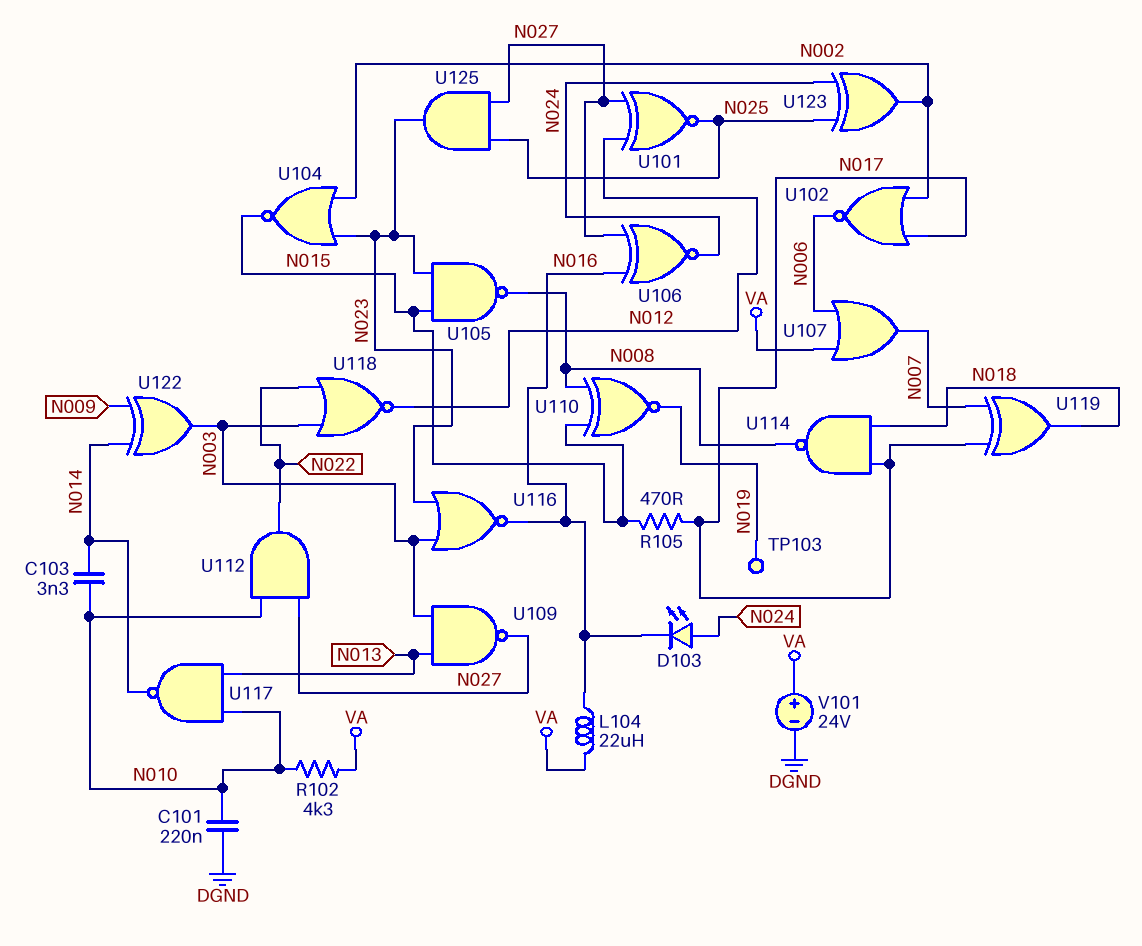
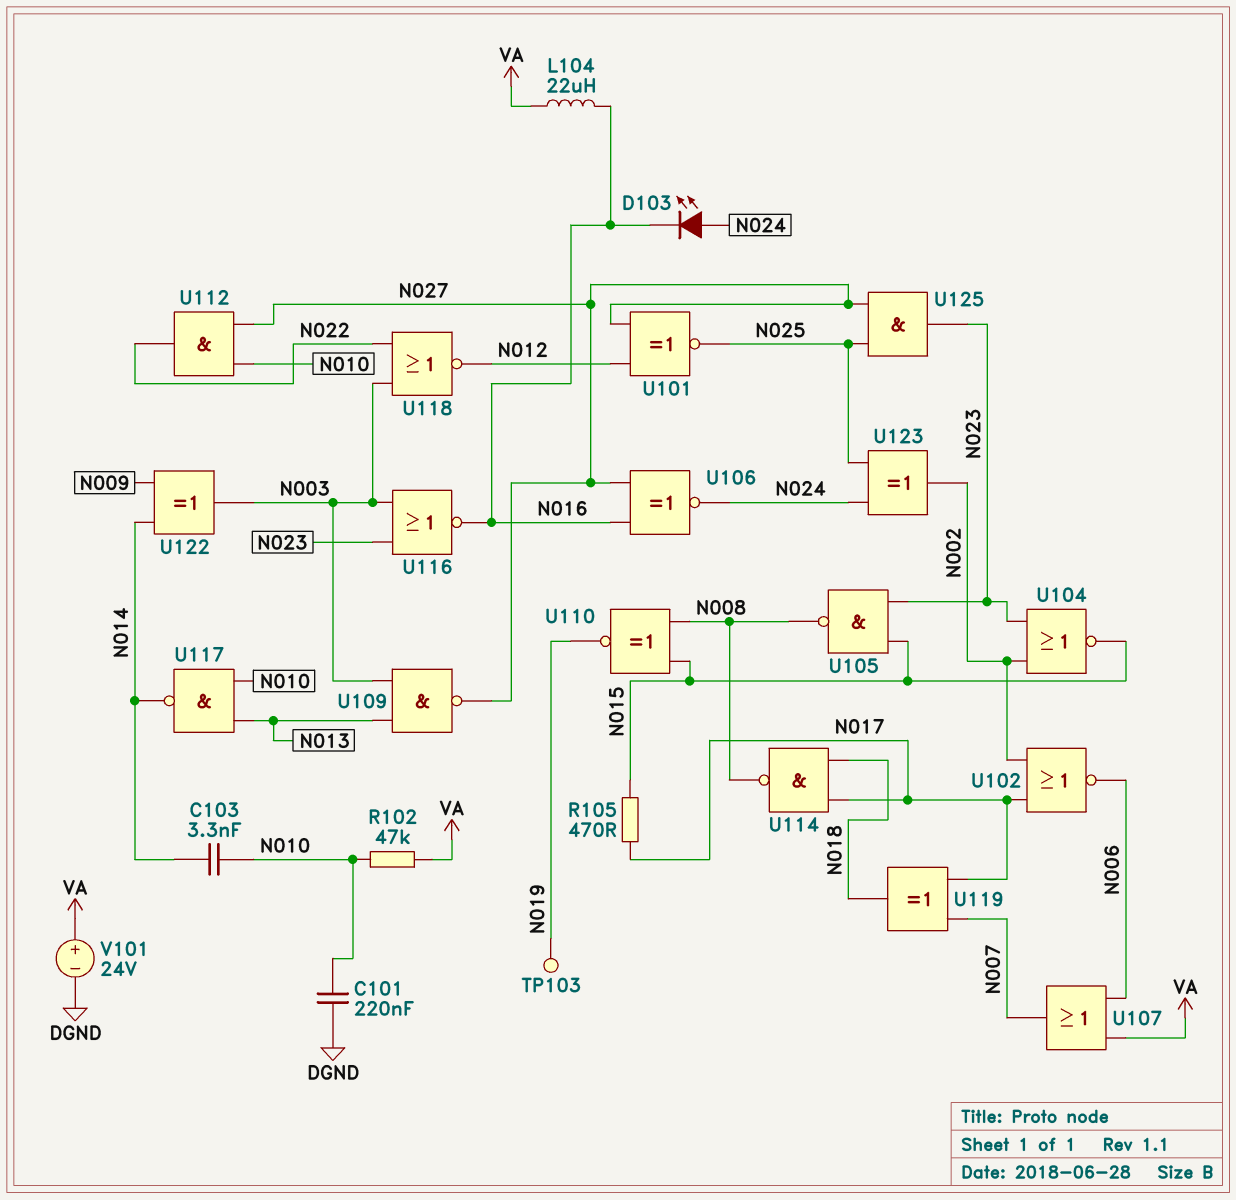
R102: 4.3k (N010, VA) -> 47k (N010, VA)

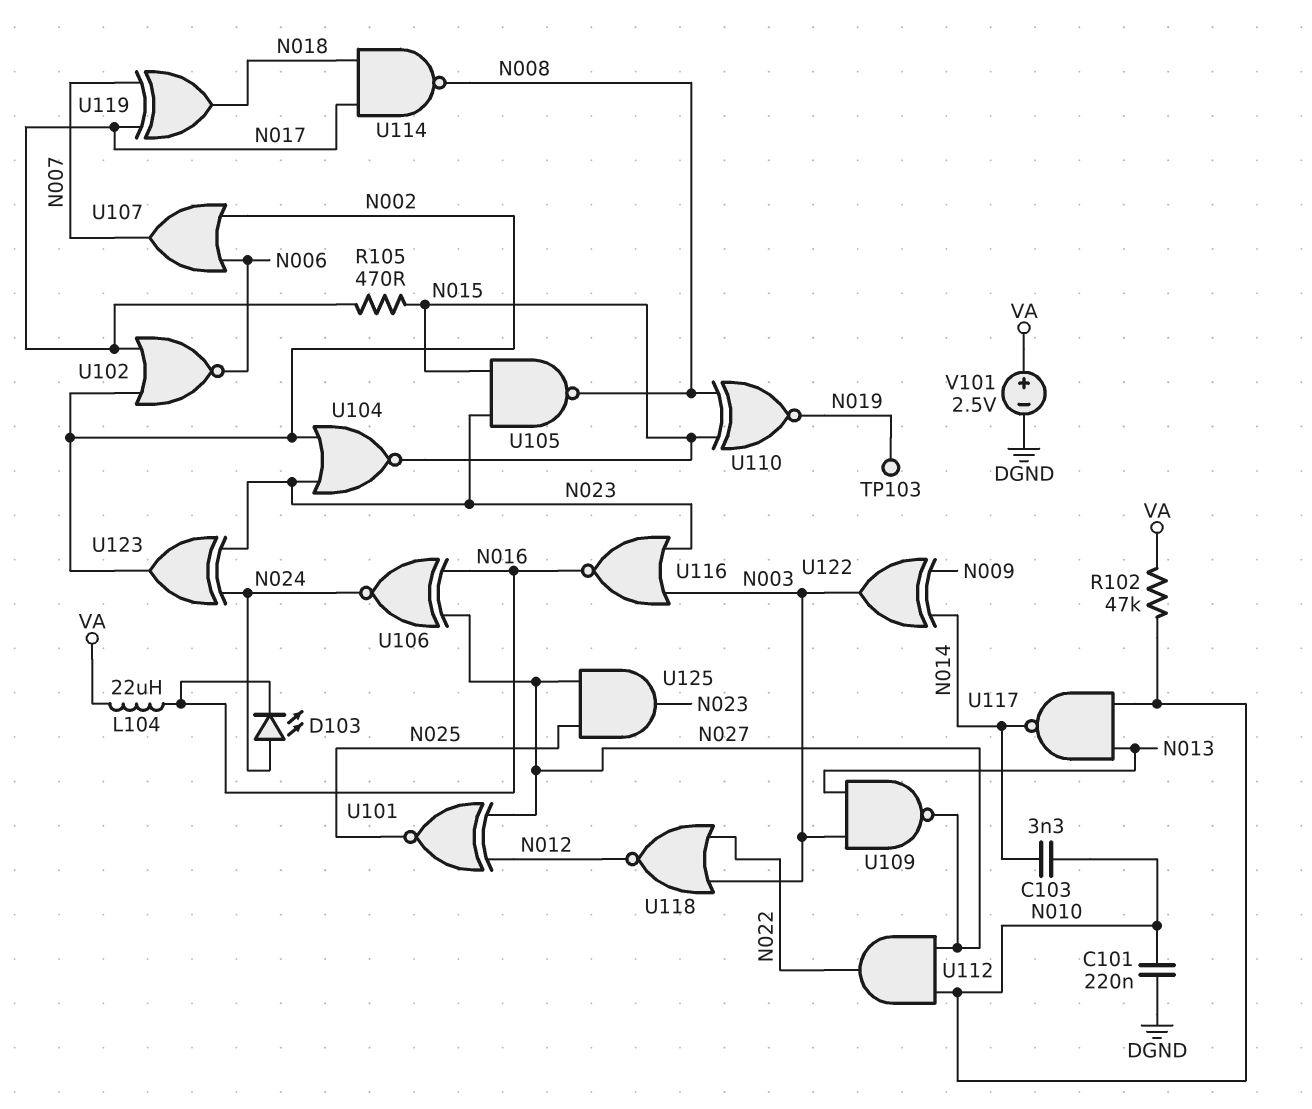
U107: OR (in N006, in VA, out N007) -> OR (in N002, in N006, out N007)
U123: XOR (in N024, in N025, out N002) -> XOR (in N023, in N024, out N002)
V101: 24V (plus VA, minus DGND) -> 2.5V (plus VA, minus DGND)

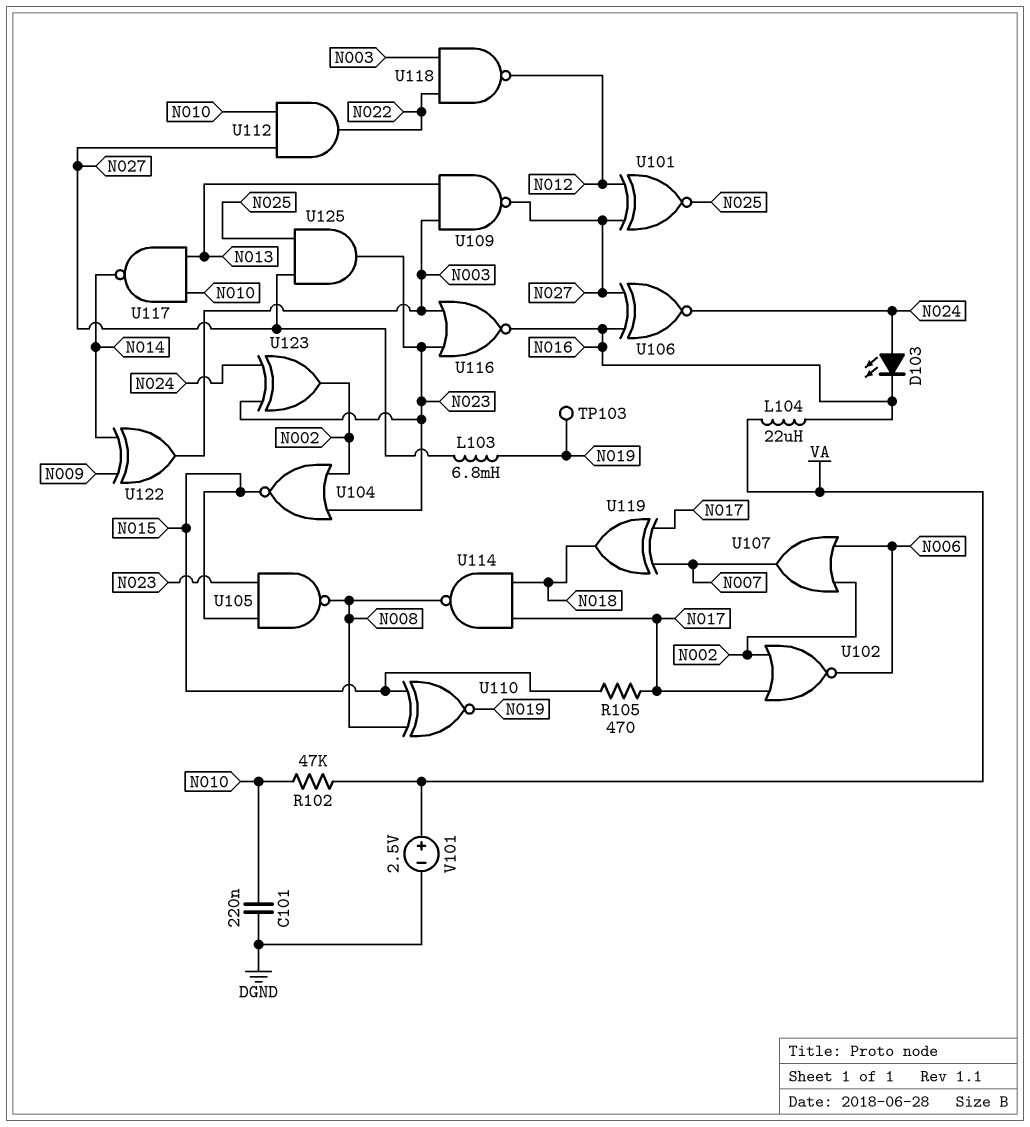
C103: 3.3nF (N010, N014) -> none
L103: none -> 6.8mH (N019, N027)
U118: NOR (in N003, in N022, out N012) -> NAND (in N003, in N022, out N012)

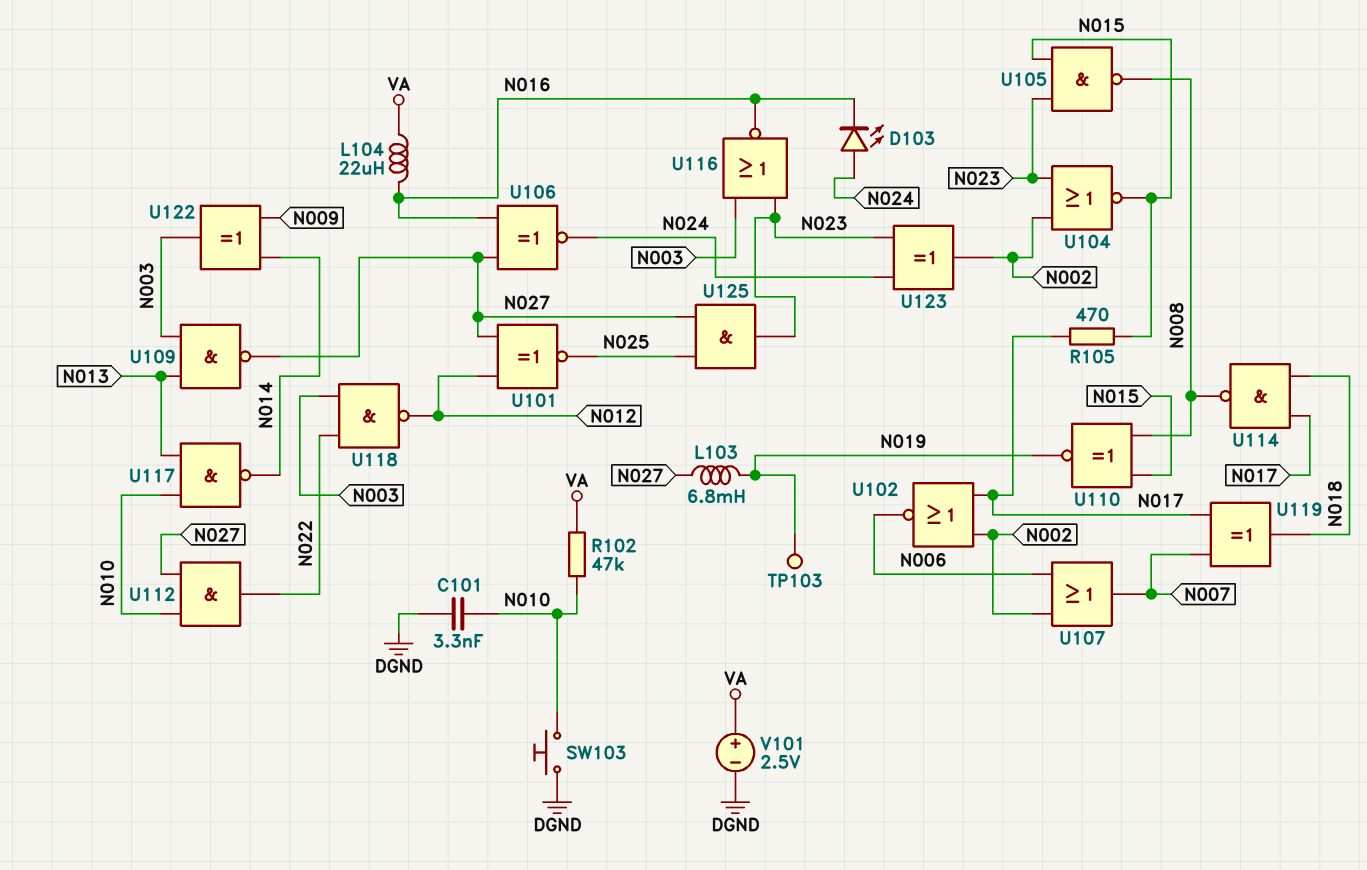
C101: 220nF (DGND, N010) -> 3.3nF (DGND, N010)
SW103: none -> button (DGND, N010)

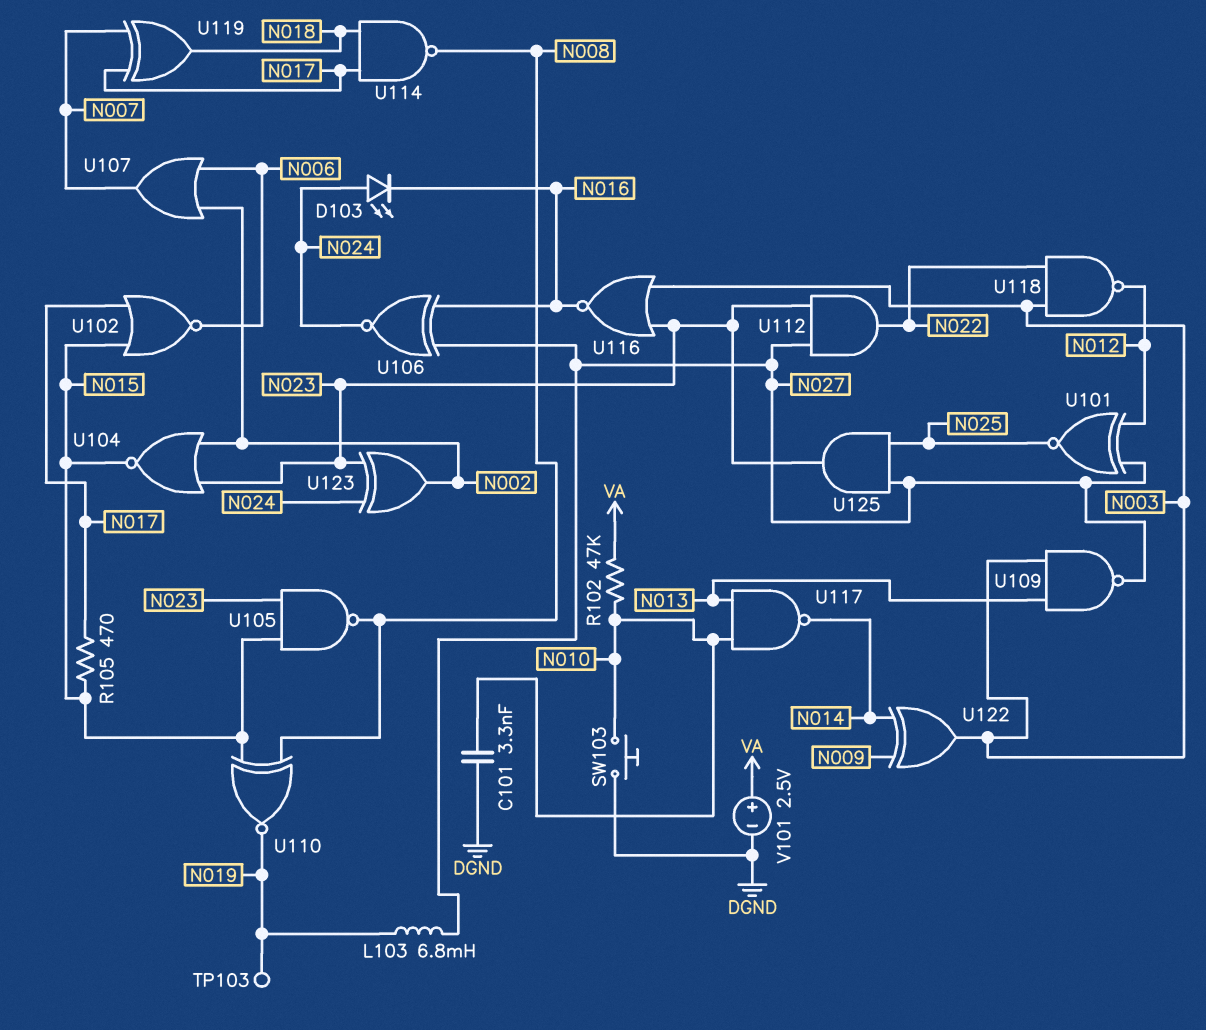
L104: 22uH (N016, VA) -> none
U102: NOR (in N002, in N017, out N006) -> NOR (in N015, in N017, out N006)
U112: AND (in N010, in N027, out N022) -> AND (in N023, in N027, out N022)

